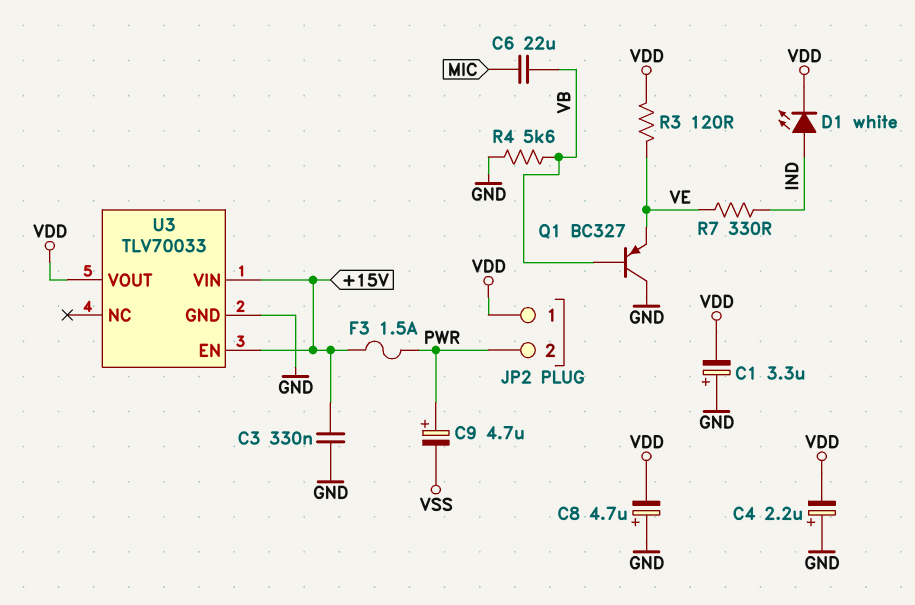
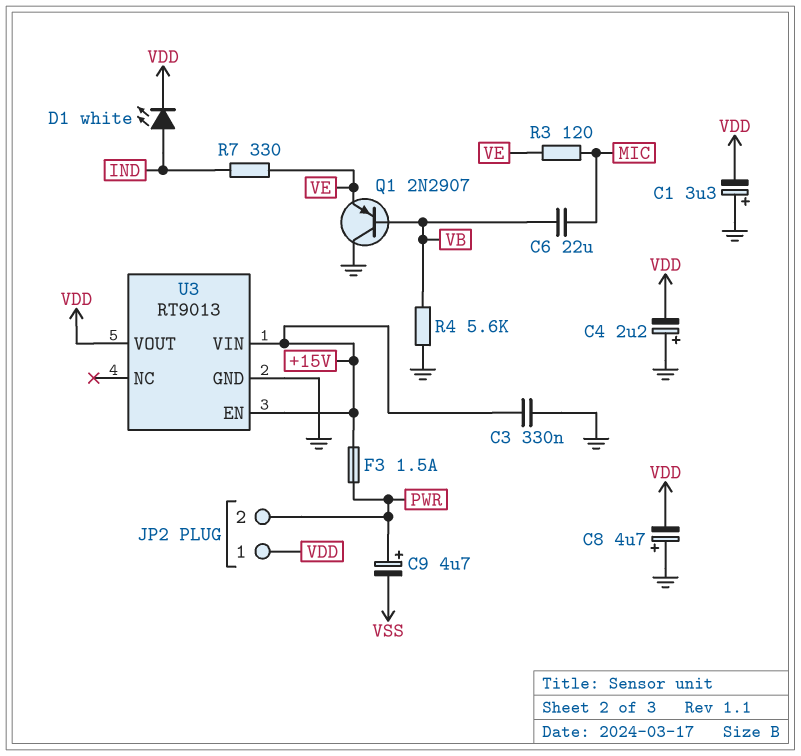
Q1: PNP BC327 (B VB, C GND, E VE) -> PNP 2N2907 (B VB, C GND, E VE)
R3: 120 (VDD, VE) -> 120 (MIC, VE)
U3: TLV70033 -> RT9013

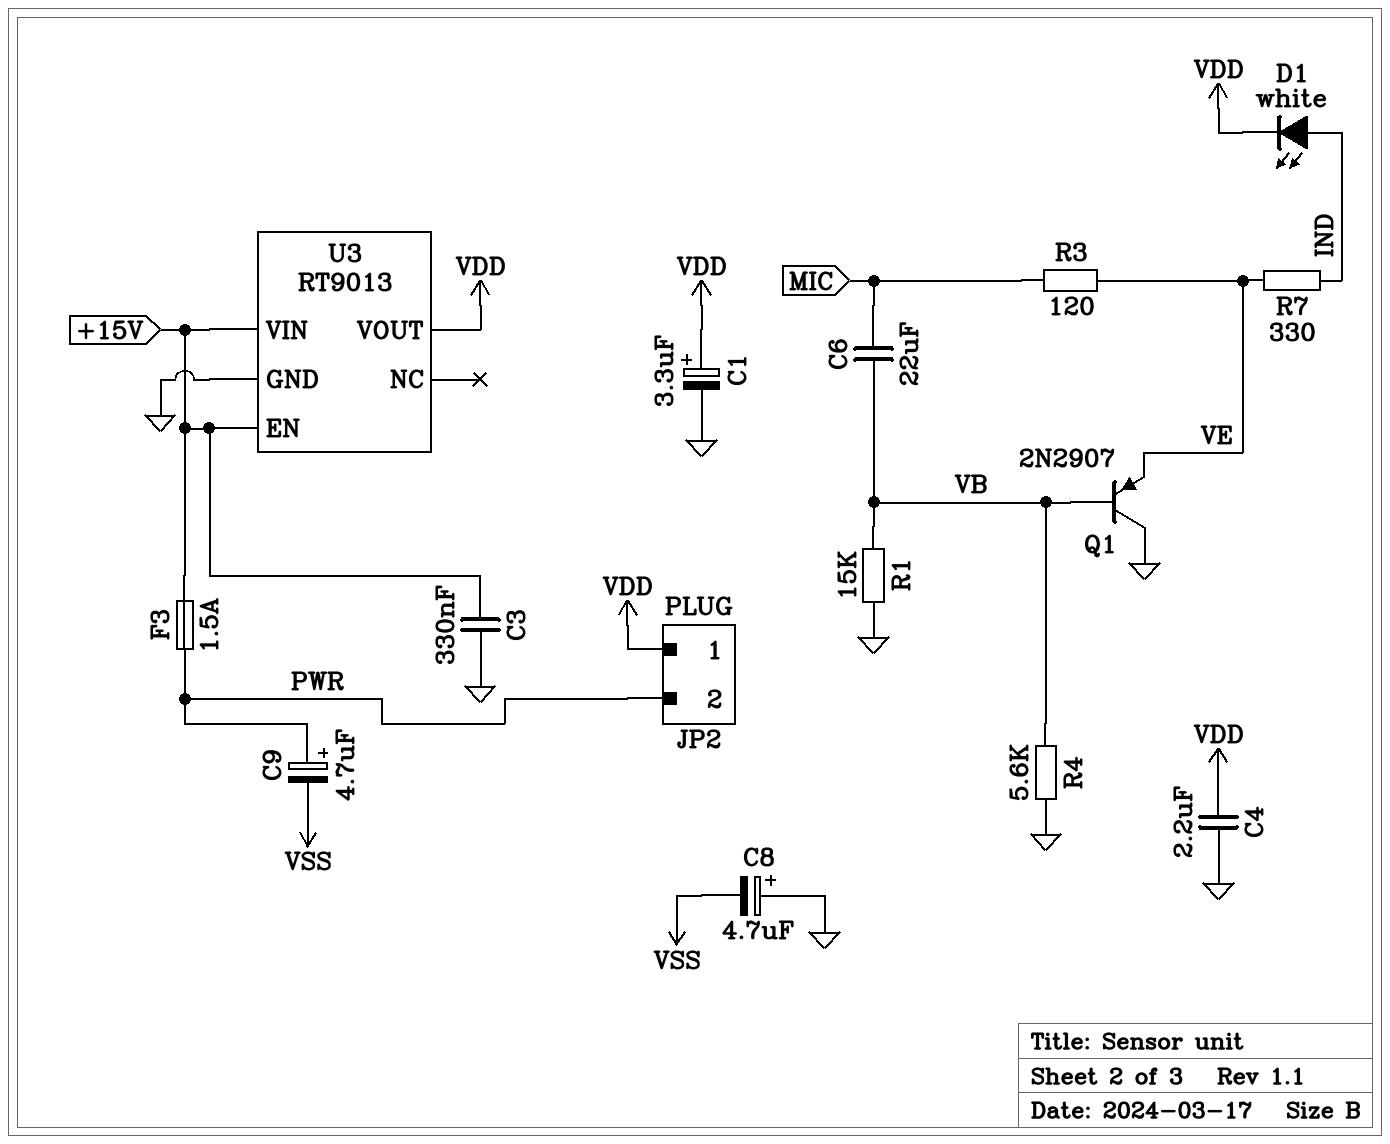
C1: 3.3uF (plus GND, minus VDD) -> 3.3uF (plus VDD, minus GND)
C4: 2.2uF (plus GND, minus VDD) -> 2.2uF (GND, VDD)
C8: 4.7uF (plus GND, minus VDD) -> 4.7uF (plus GND, minus VSS)
R1: none -> 15k (GND, VB)

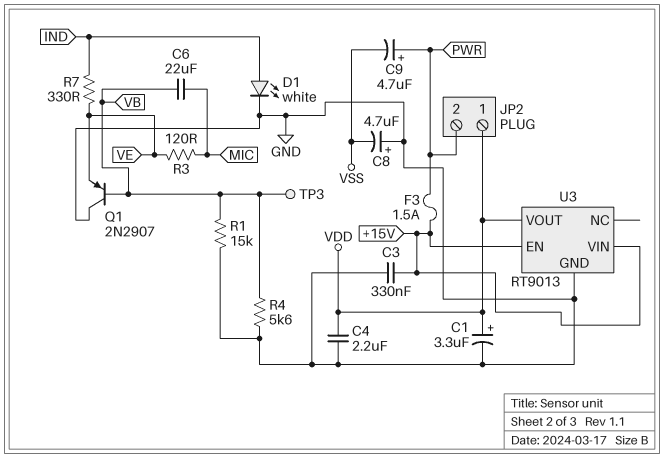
D1: LED white (A IND, K VDD) -> LED white (A IND, K GND)
TP3: none -> test point (VB)

